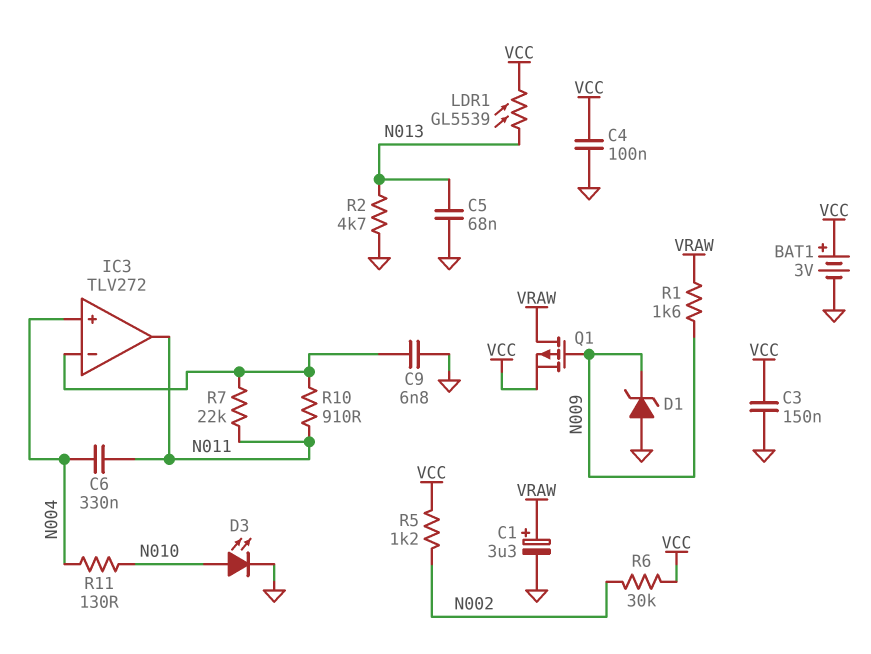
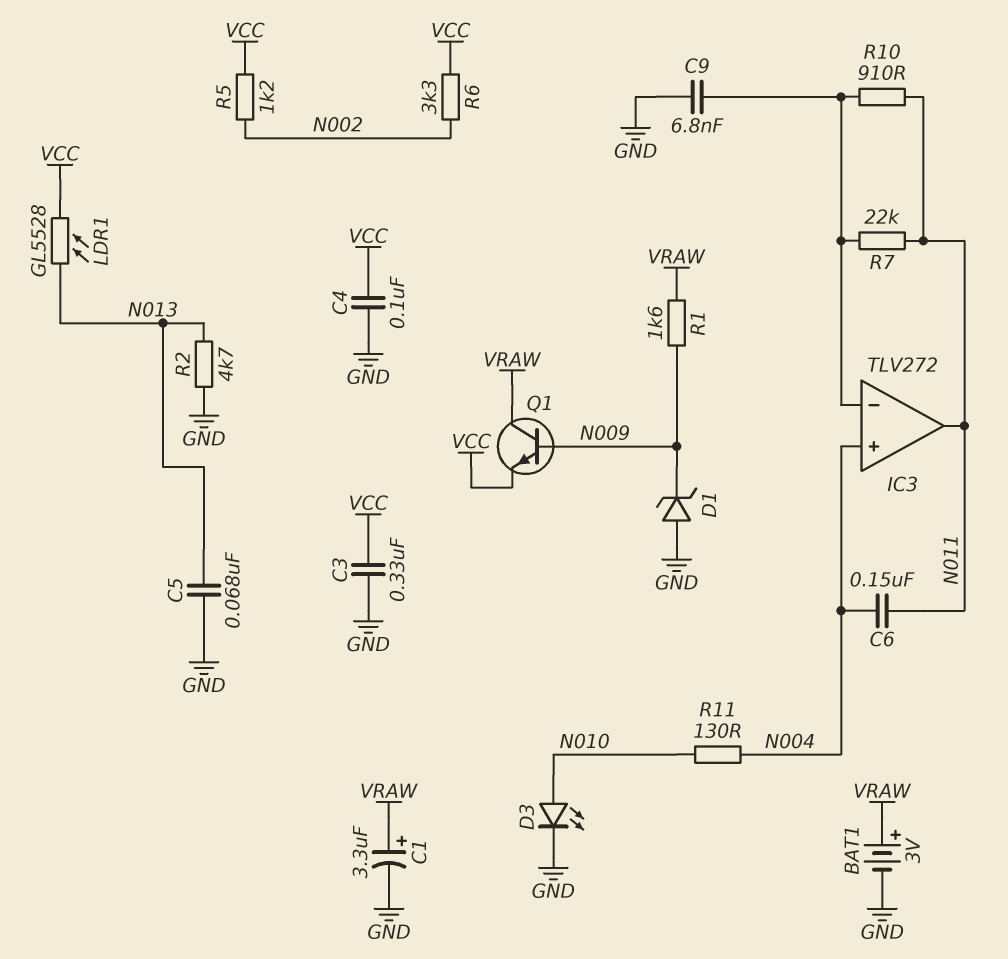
BAT1: 3V (plus VCC, minus GND) -> 3V (plus VRAW, minus GND)
C3: 150nF (GND, VCC) -> 330nF (GND, VCC)
C6: 330nF (N004, N011) -> 150nF (N004, N011)
LDR1: GL5539 (N013, VCC) -> GL5528 (N013, VCC)
Q1: PMOS (G N009, D VRAW, S VCC) -> NPN (B N009, C VRAW, E VCC)
R6: 30k (N002, VCC) -> 3.3k (N002, VCC)

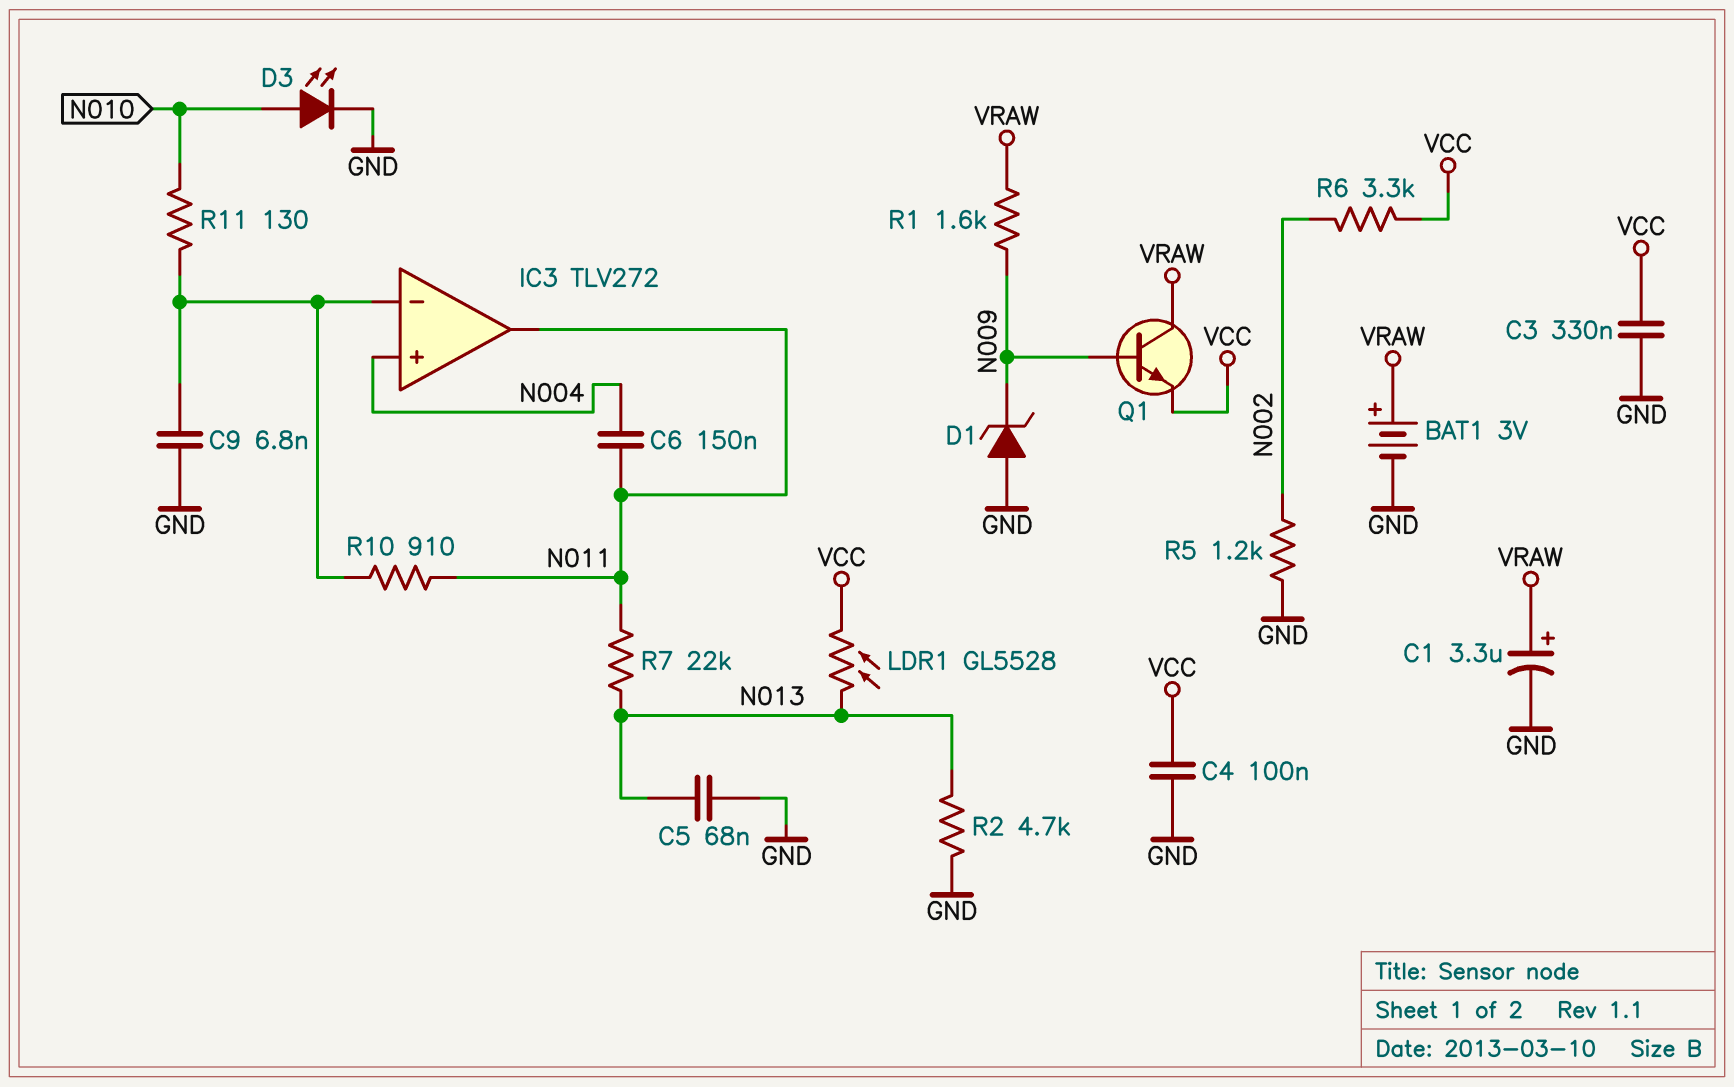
R5: 1.2k (N002, VCC) -> 1.2k (GND, N002)
R7: 22k (IC3/in-, N011) -> 22k (N011, N013)
R11: 130 (N004, N010) -> 130 (IC3/in-, N010)

